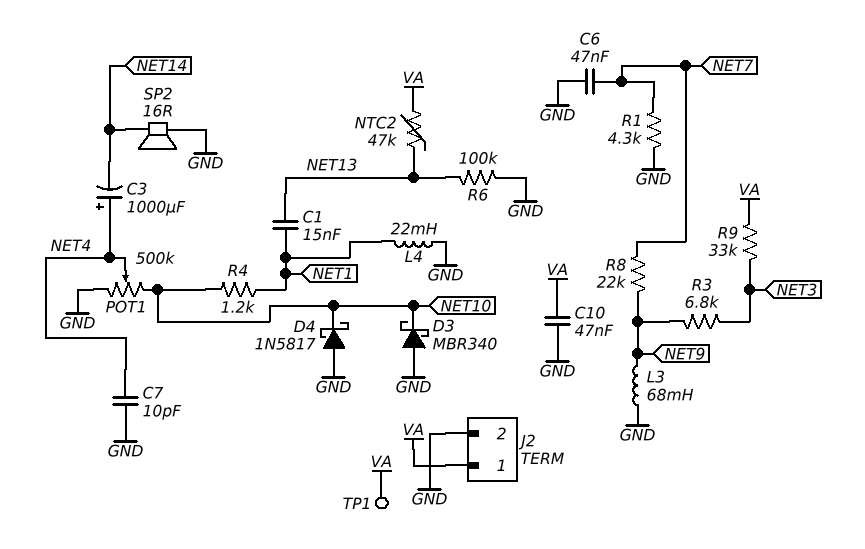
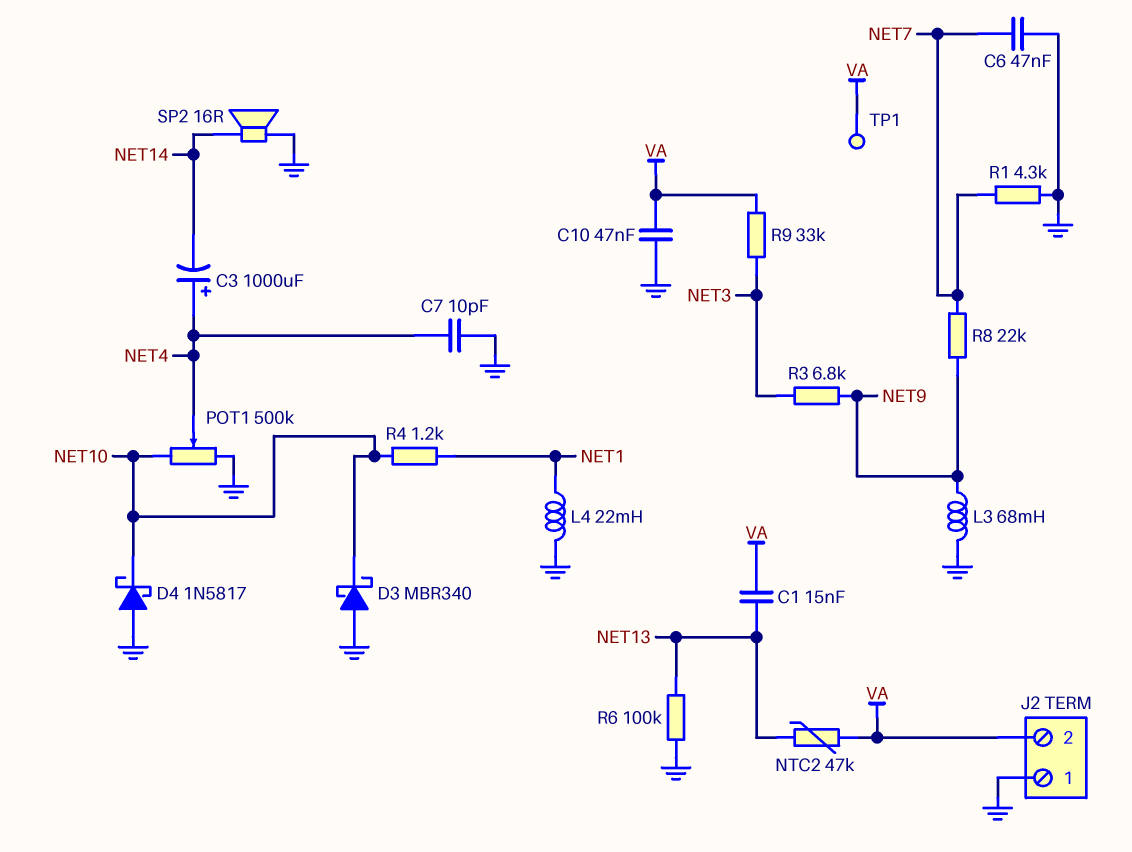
C1: 15nF (NET1, NET13) -> 15nF (NET13, VA)
J2 pin 1: VA -> GND
J2 pin 2: GND -> VA

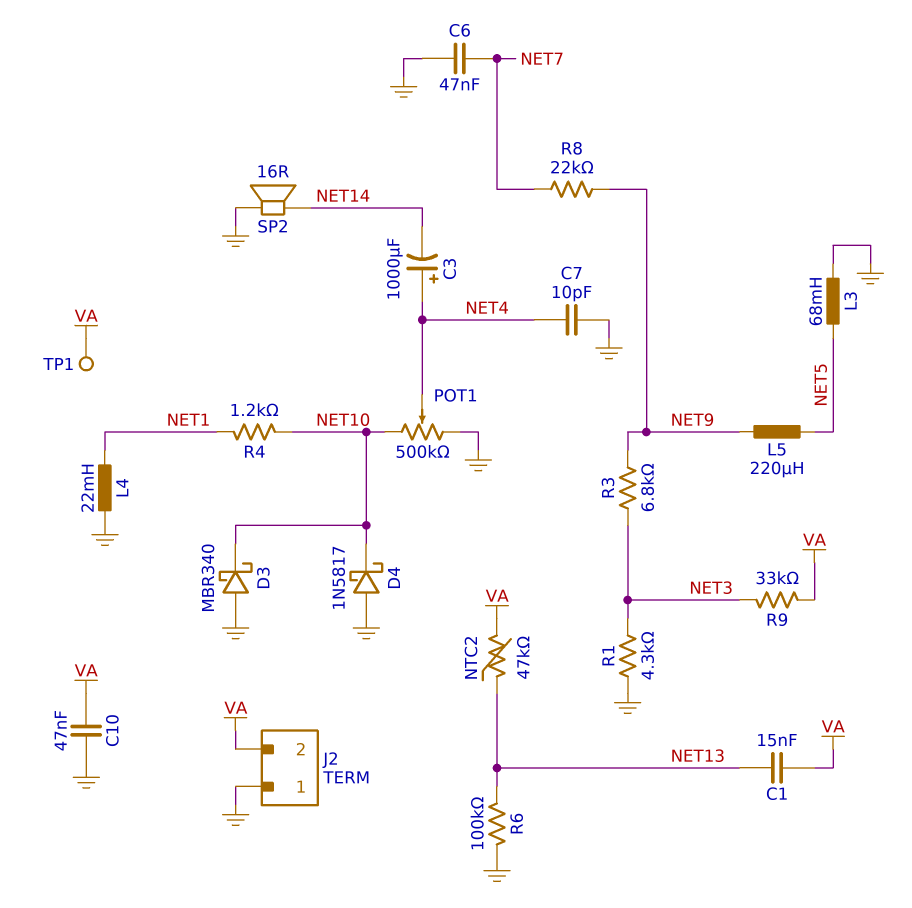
L3: 68mH (GND, NET9) -> 68mH (GND, NET5)
L5: none -> 220uH (NET5, NET9)
R1: 4.3k (GND, NET7) -> 4.3k (GND, NET3)

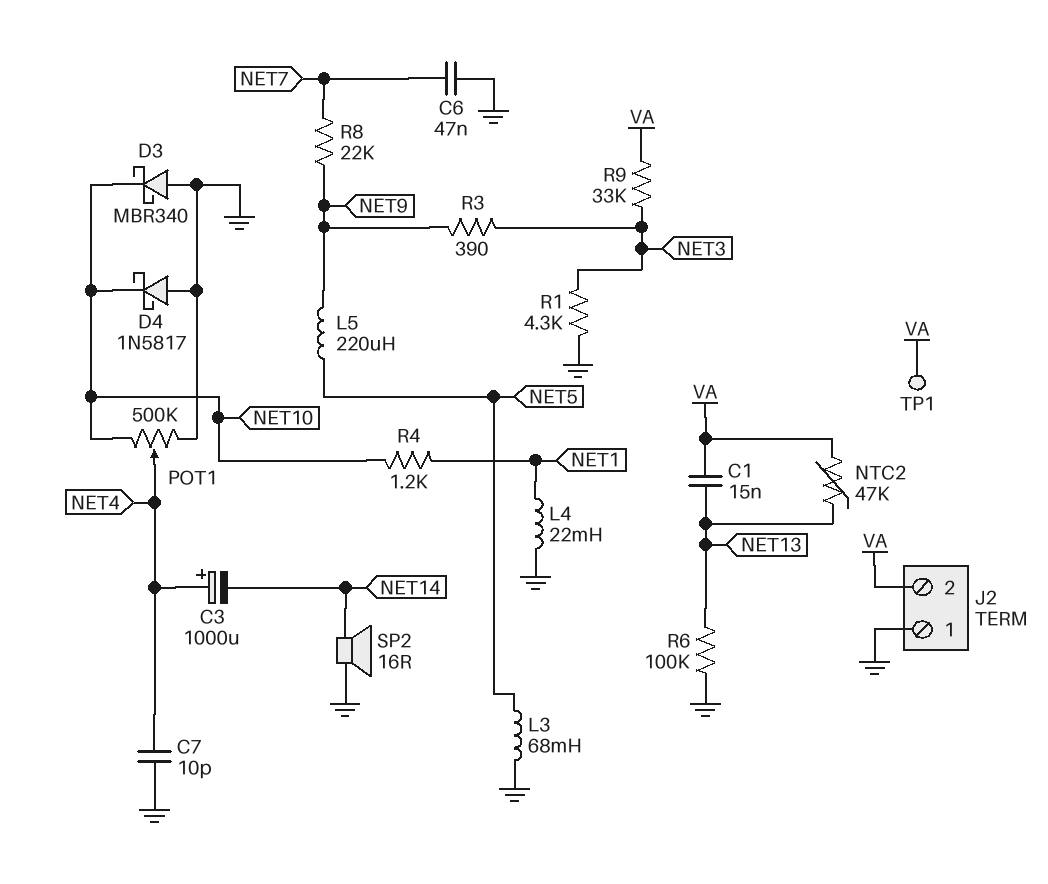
C10: 47nF (GND, VA) -> none
R3: 6.8k (NET3, NET9) -> 390 (NET3, NET9)

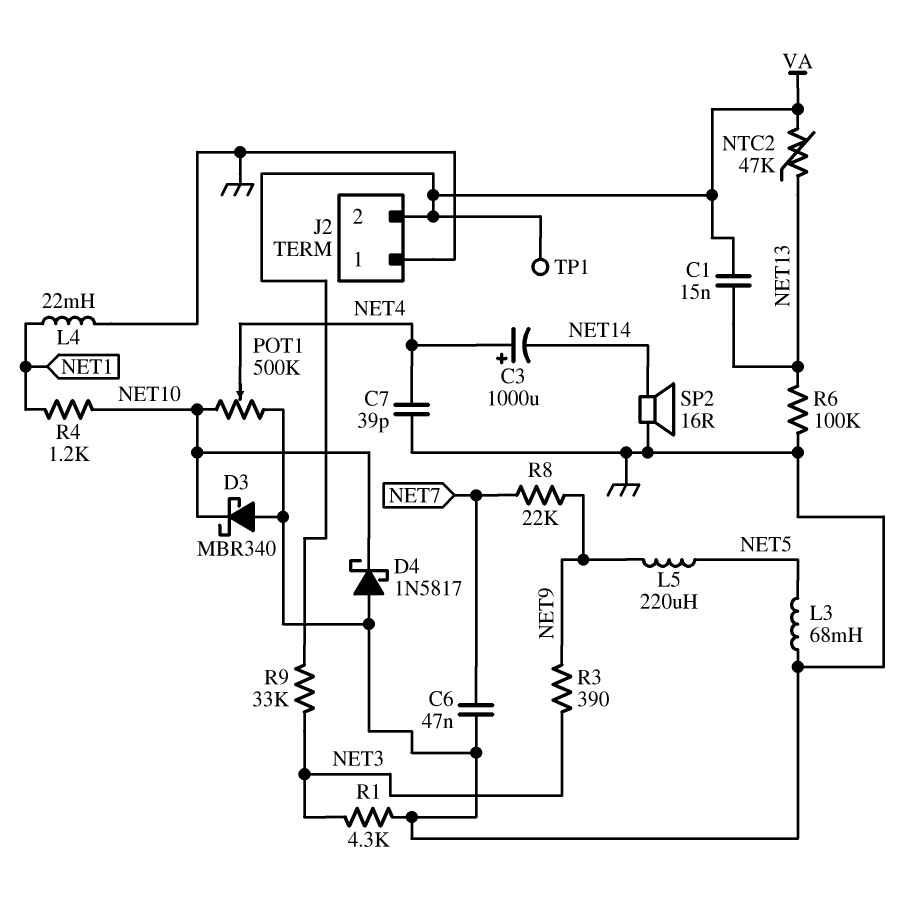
C7: 10pF (GND, NET4) -> 39pF (GND, NET4)

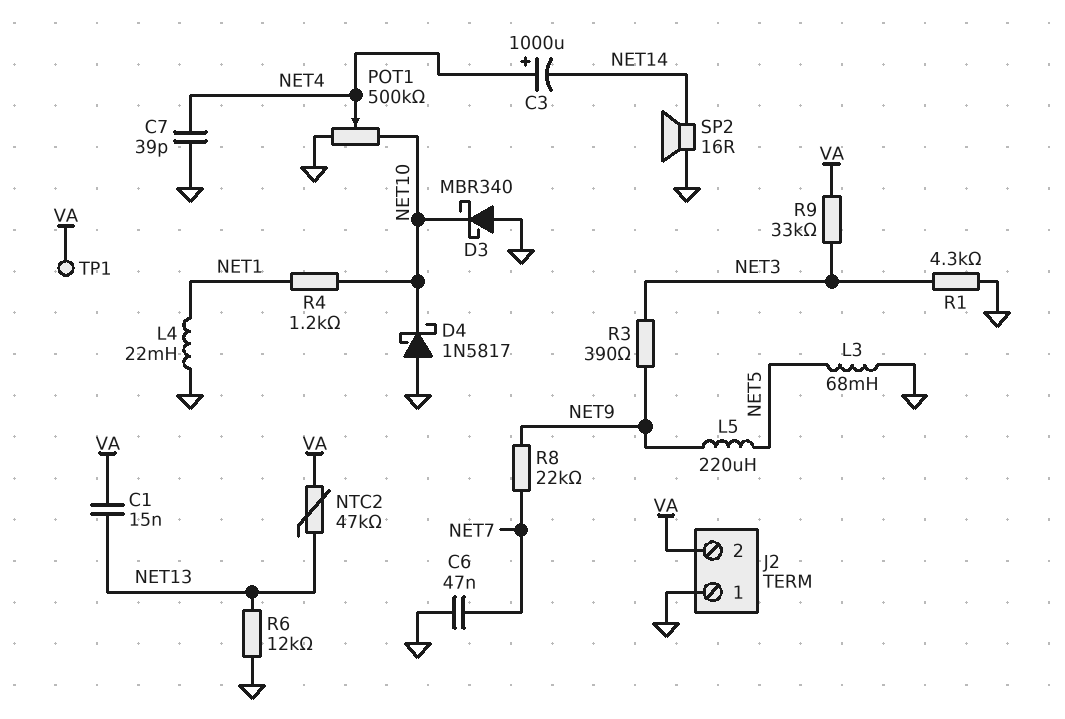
R6: 100k (GND, NET13) -> 12k (GND, NET13)

